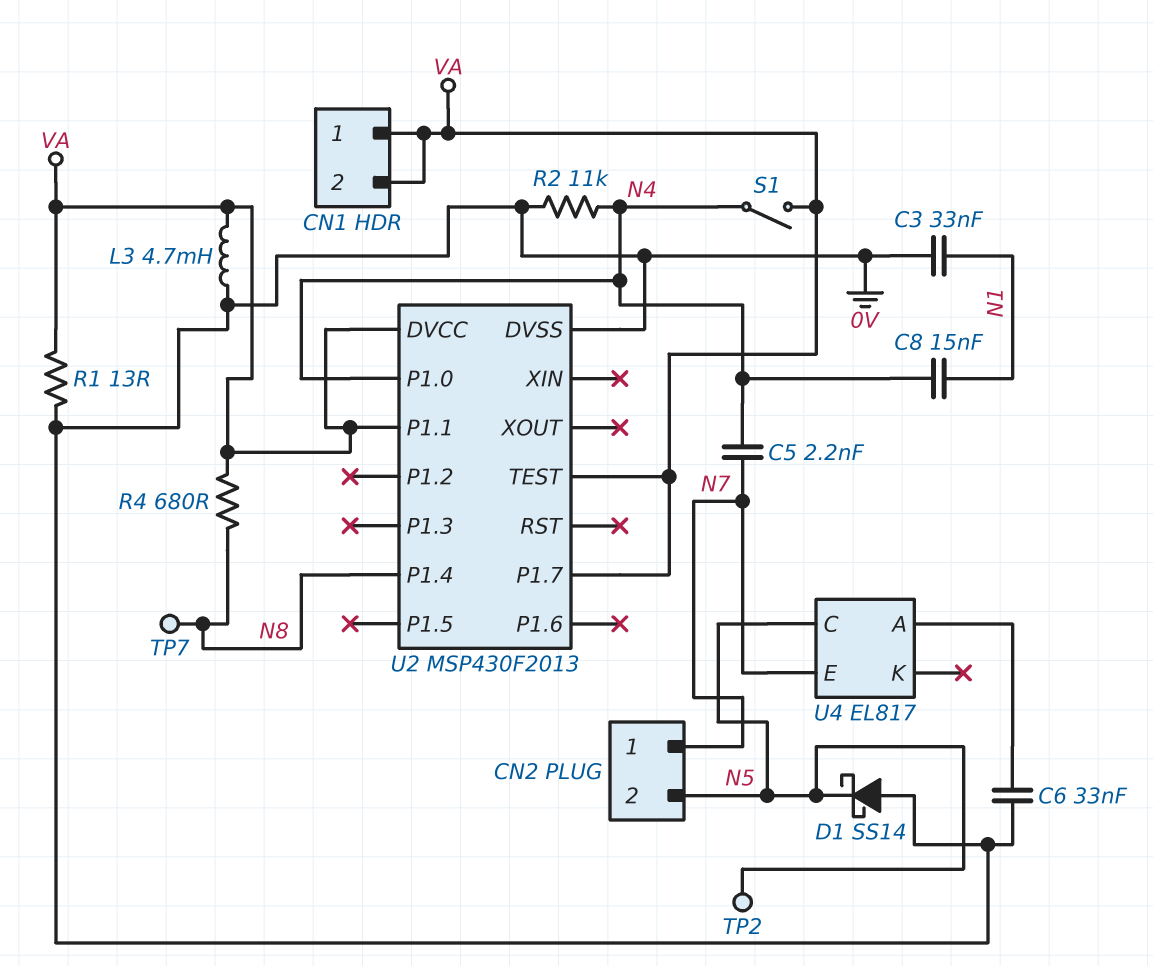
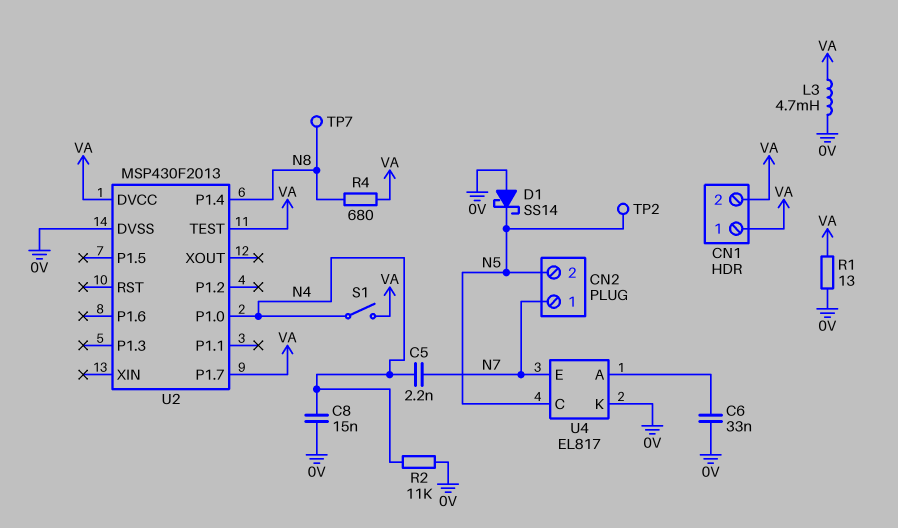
C3: 33nF (0V, N1) -> none
C8: 15nF (N1, N4) -> 15nF (0V, N4)
U2 pin P1.1: VA -> none
U4 pin K: none -> 0V

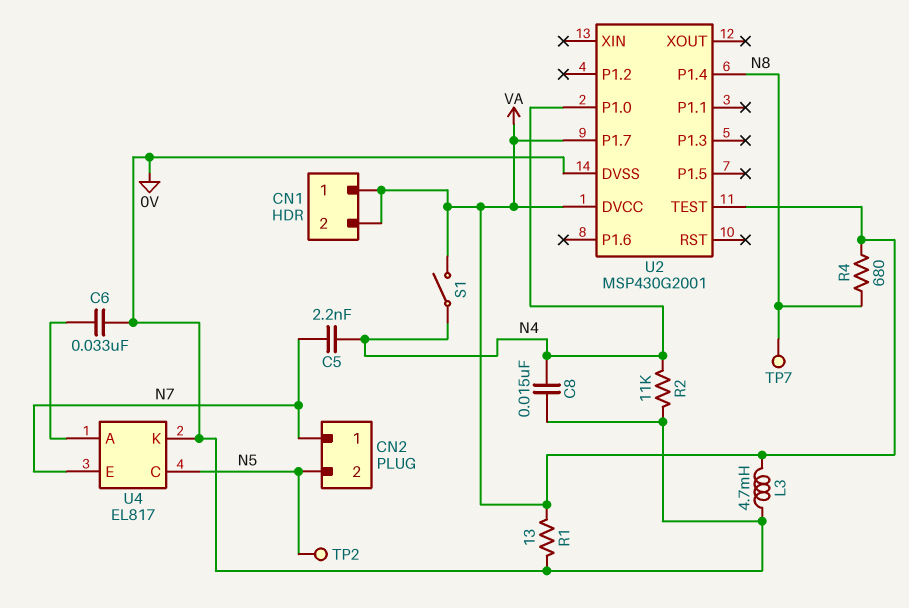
D1: schottky SS14 (A 0V, K N5) -> none
U2: MSP430F2013 -> MSP430G2001

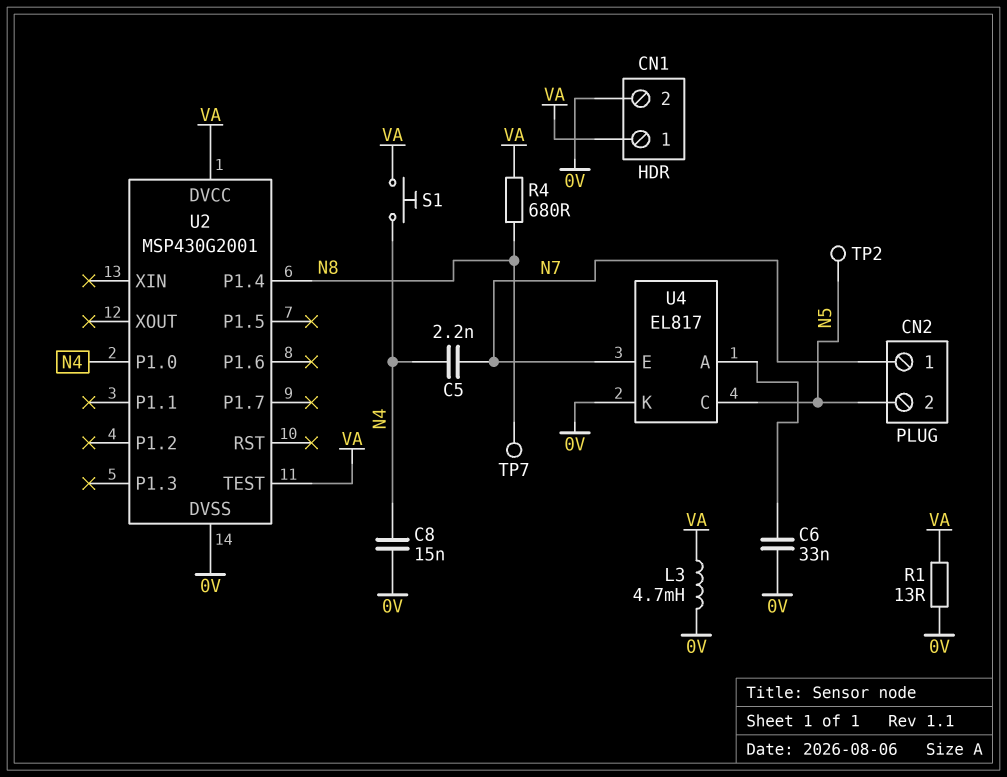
CN1 pin 2: VA -> 0V
R2: 11k (0V, N4) -> none
S1: switch (N4, VA) -> button (N4, VA)
U2 pin P1.7: VA -> none

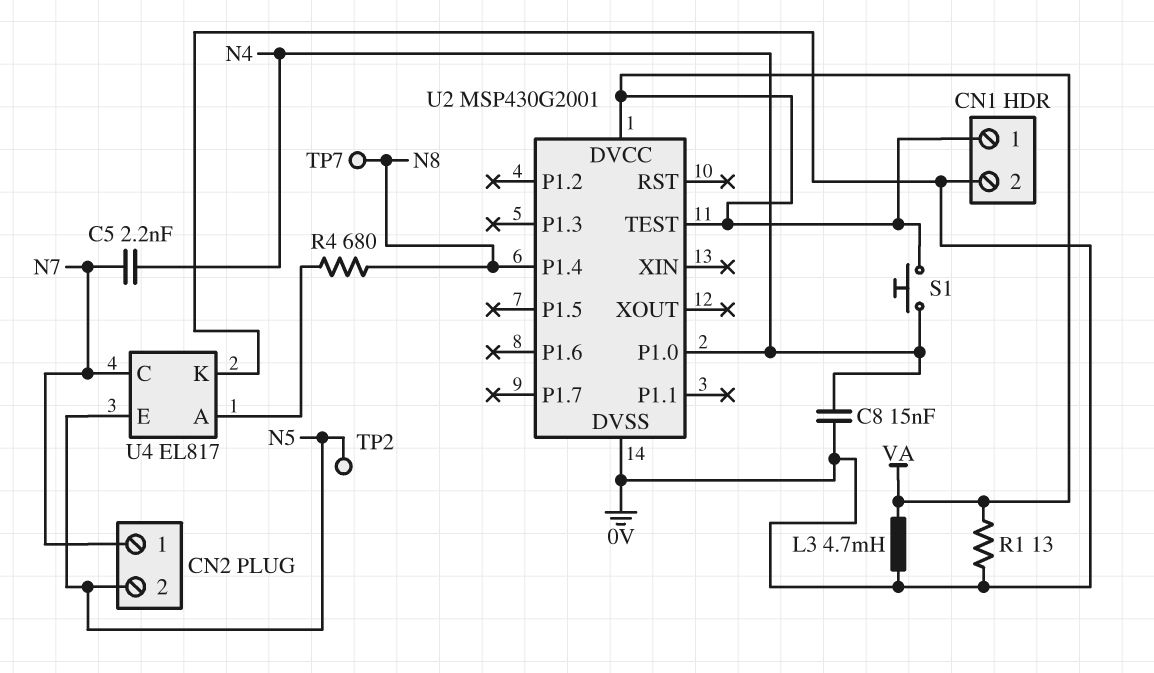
C6: 33nF (0V, U4/A) -> none
R4: 680 (N8, VA) -> 680 (N8, U4/A)
U4 pin C: N5 -> N7
U4 pin E: N7 -> N5

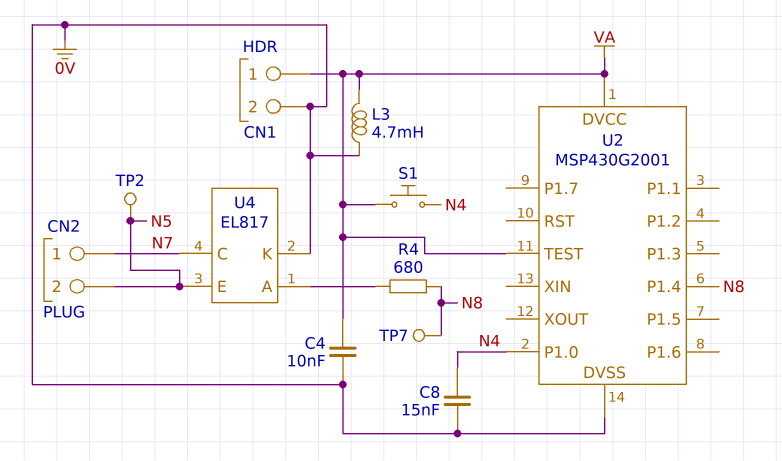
C4: none -> 10nF (0V, VA)
C5: 2.2nF (N4, N7) -> none
R1: 13 (0V, VA) -> none

